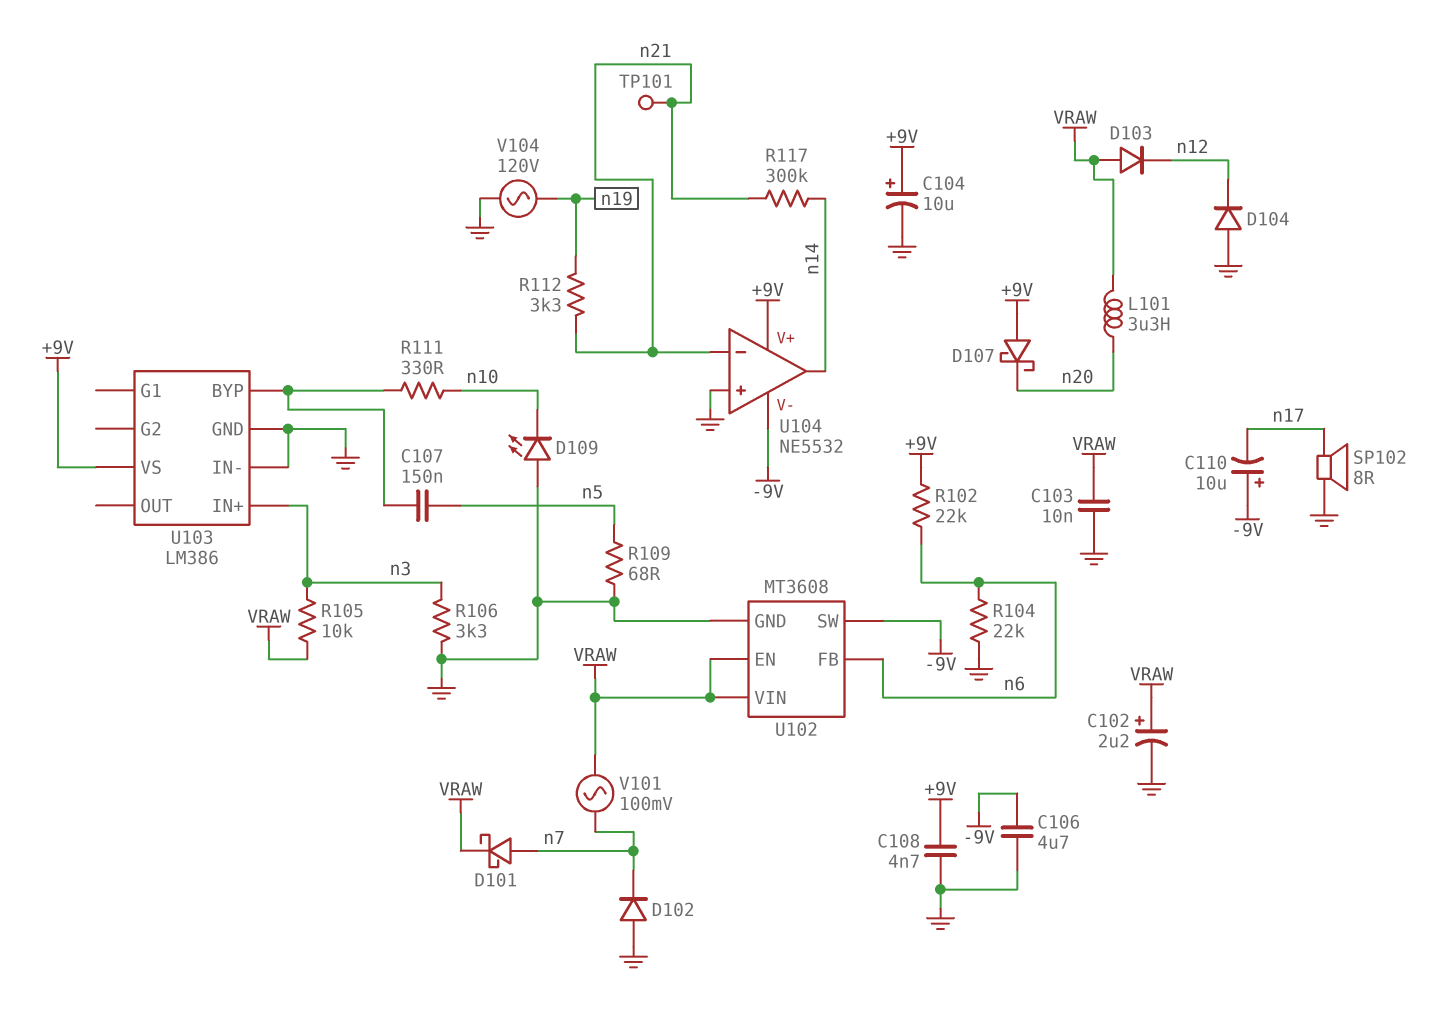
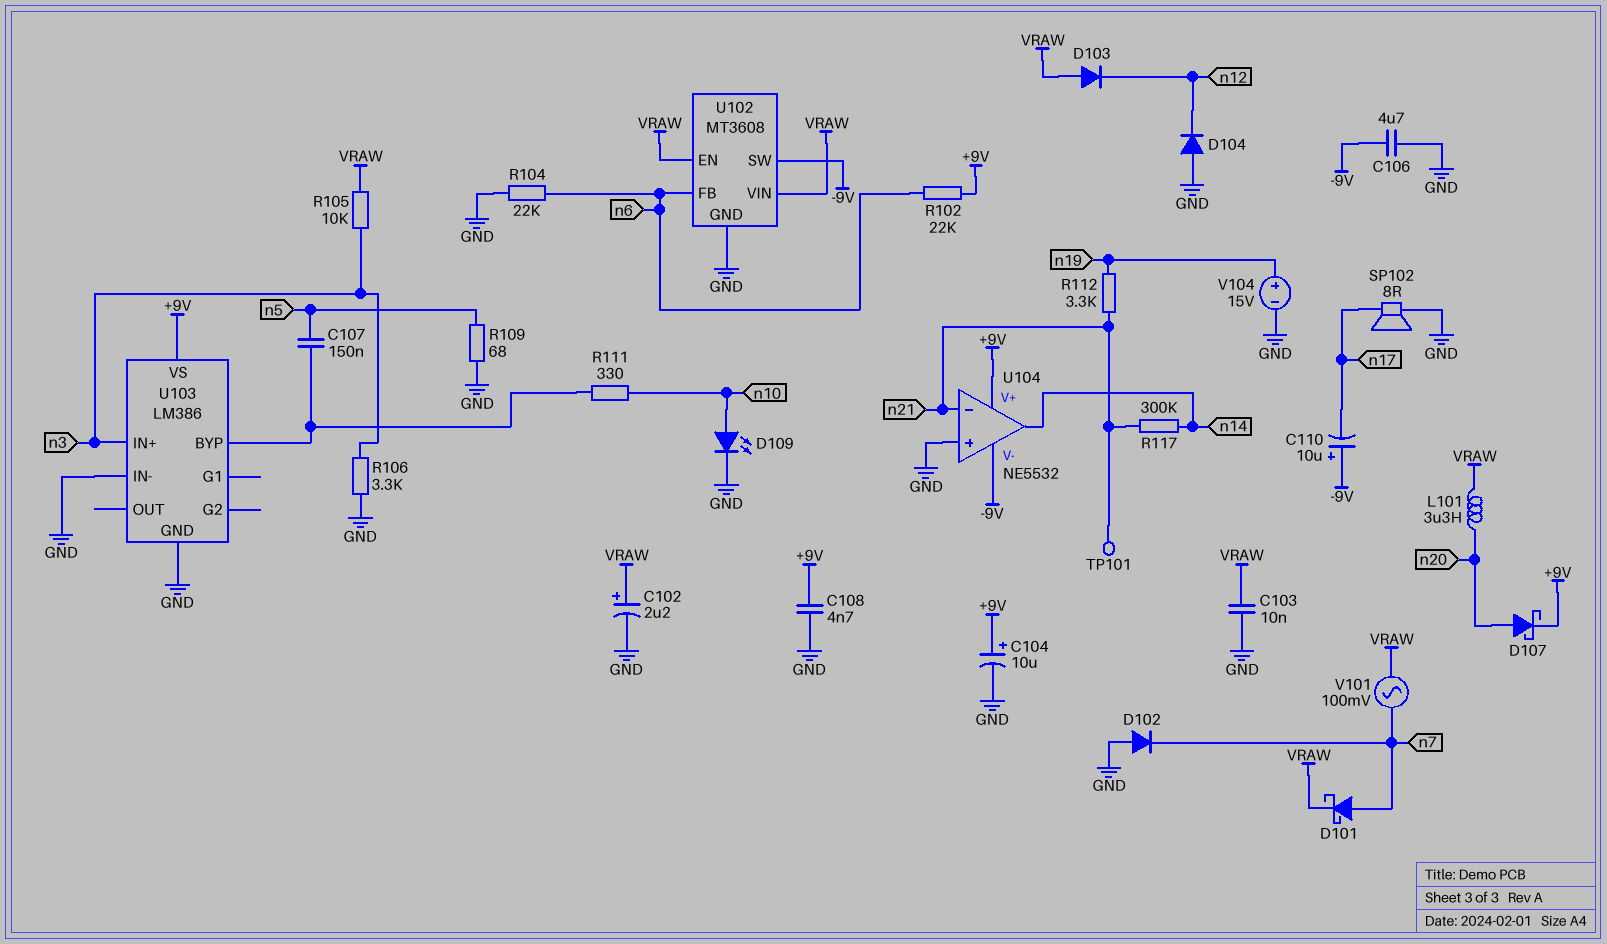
D107: schottky (A +9V, K n20) -> schottky (A n20, K +9V)
D109: LED (A GND, K n10) -> LED (A n10, K GND)
V104: AC 120V (GND, n19) -> 15V (plus n19, minus GND)

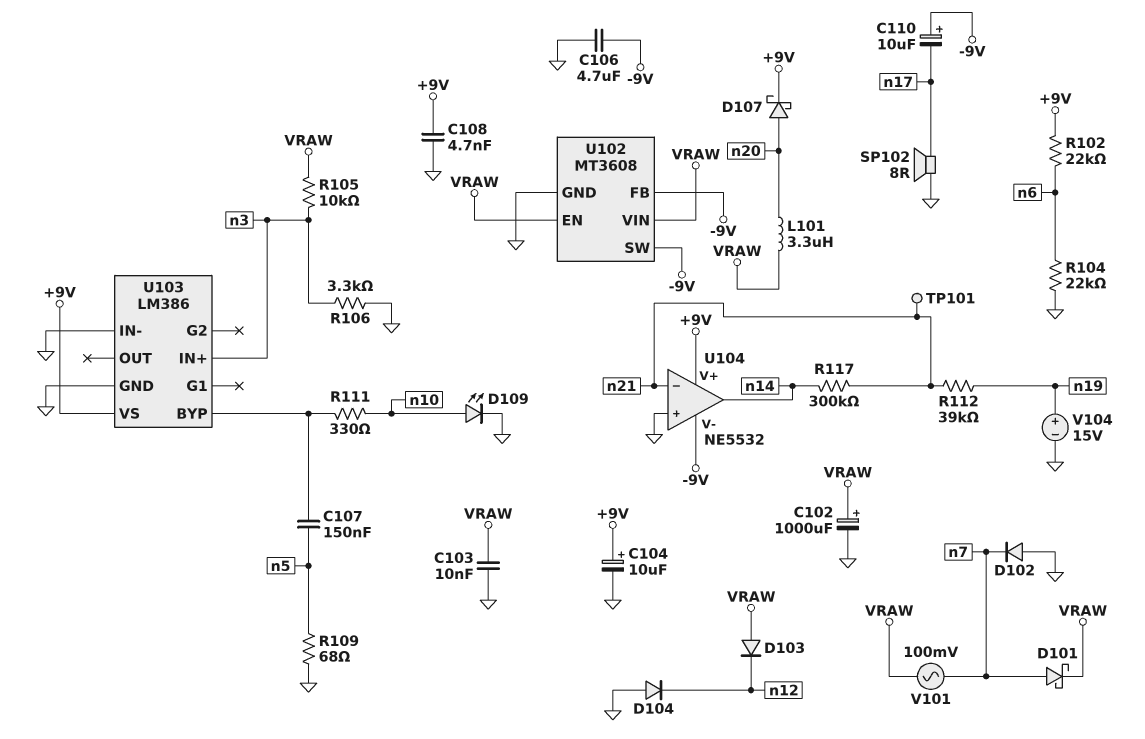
C102: 2.2uF (plus VRAW, minus GND) -> 1000uF (plus VRAW, minus GND)
R112: 3.3k (n19, n21) -> 39k (n19, n21)
U102 pin FB: n6 -> -9V

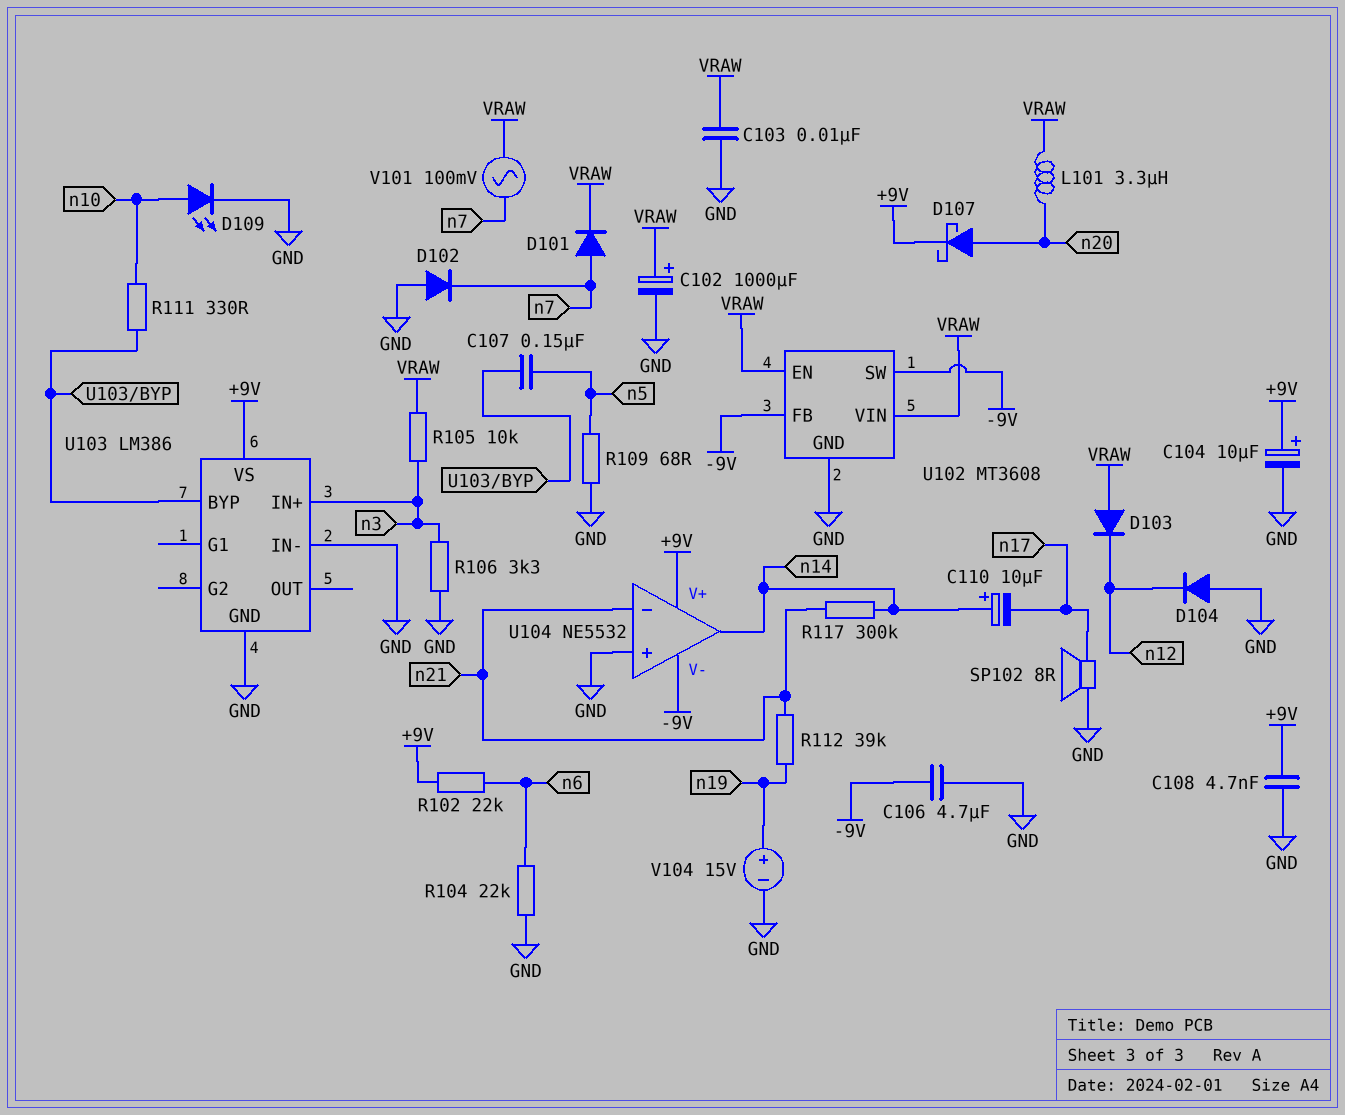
C110: 10uF (plus -9V, minus n17) -> 10uF (plus n14, minus n17)
D101: schottky (A n7, K VRAW) -> diode (A n7, K VRAW)
TP101: test point (n21) -> none

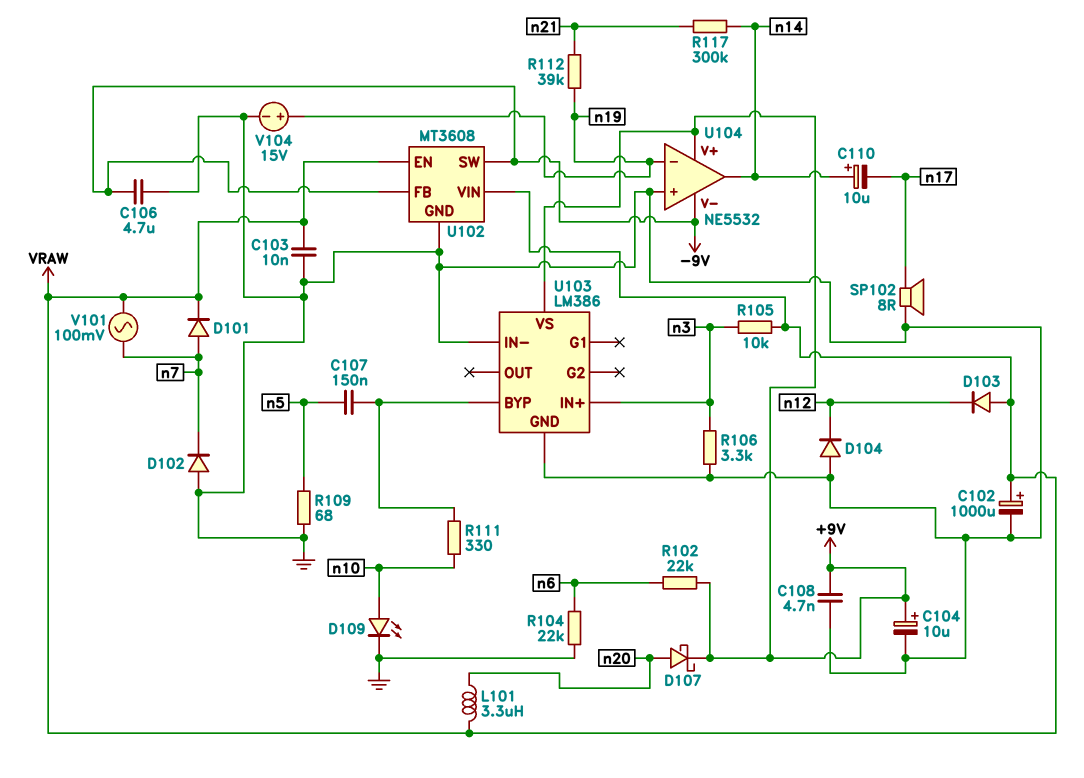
U104 pin in-: n21 -> n19

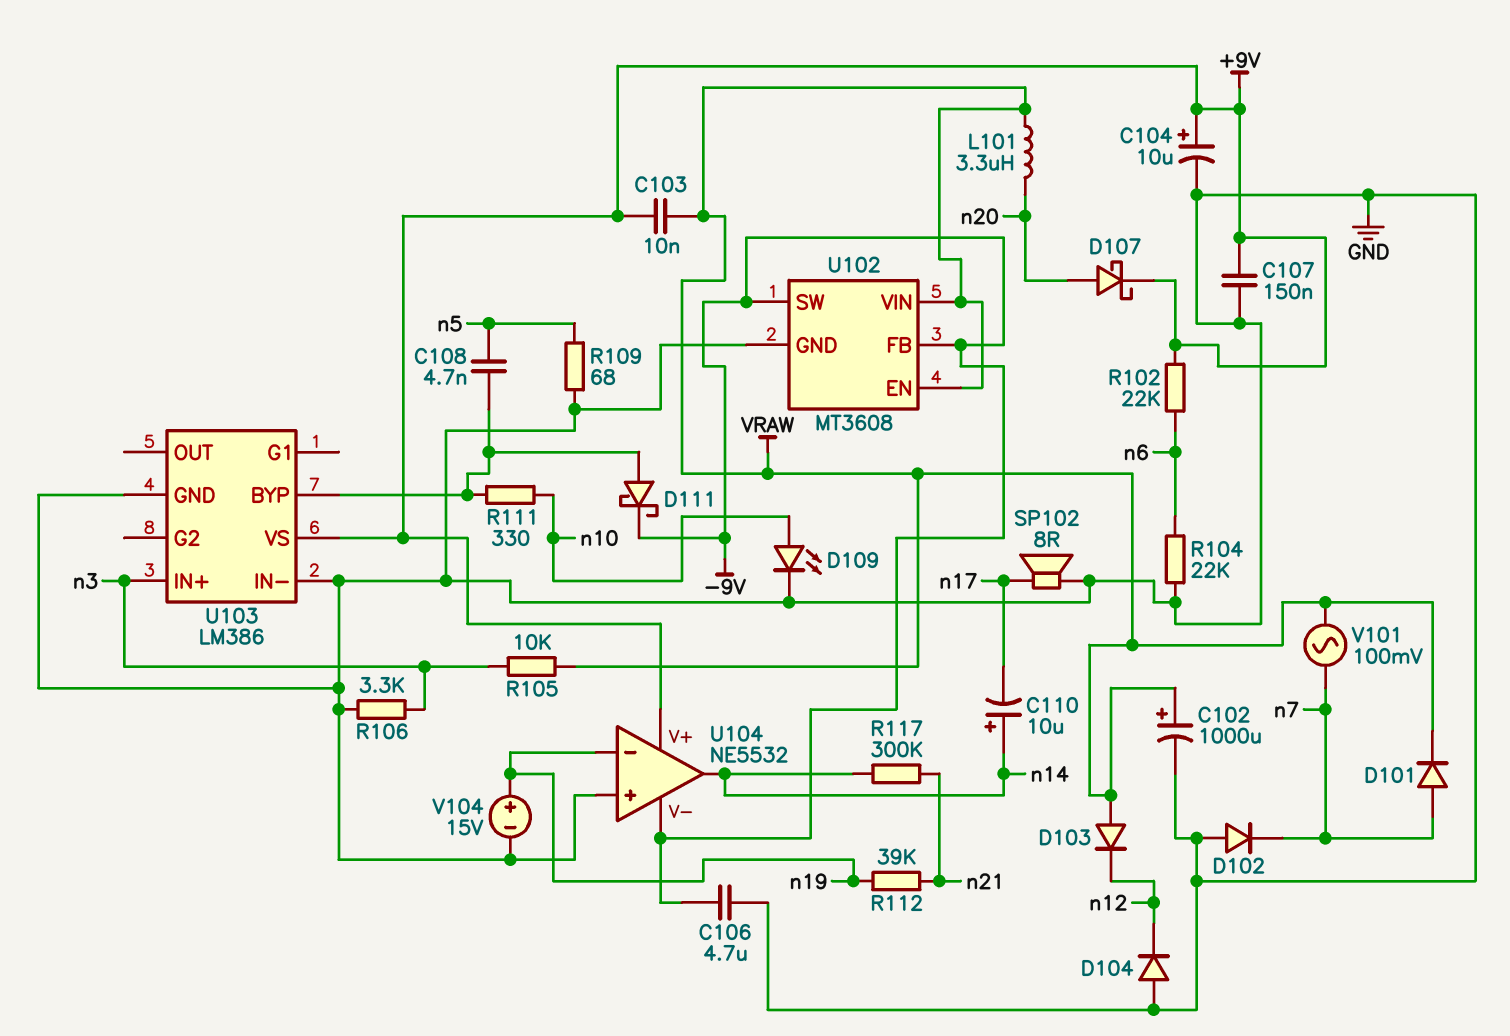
C103: 10nF (GND, VRAW) -> 10nF (+9V, VRAW)
C107: 150nF (U103/BYP, n5) -> 150nF (+9V, GND)
C108: 4.7nF (+9V, GND) -> 4.7nF (U103/BYP, n5)
D111: none -> schottky (A U103/BYP, K -9V)

